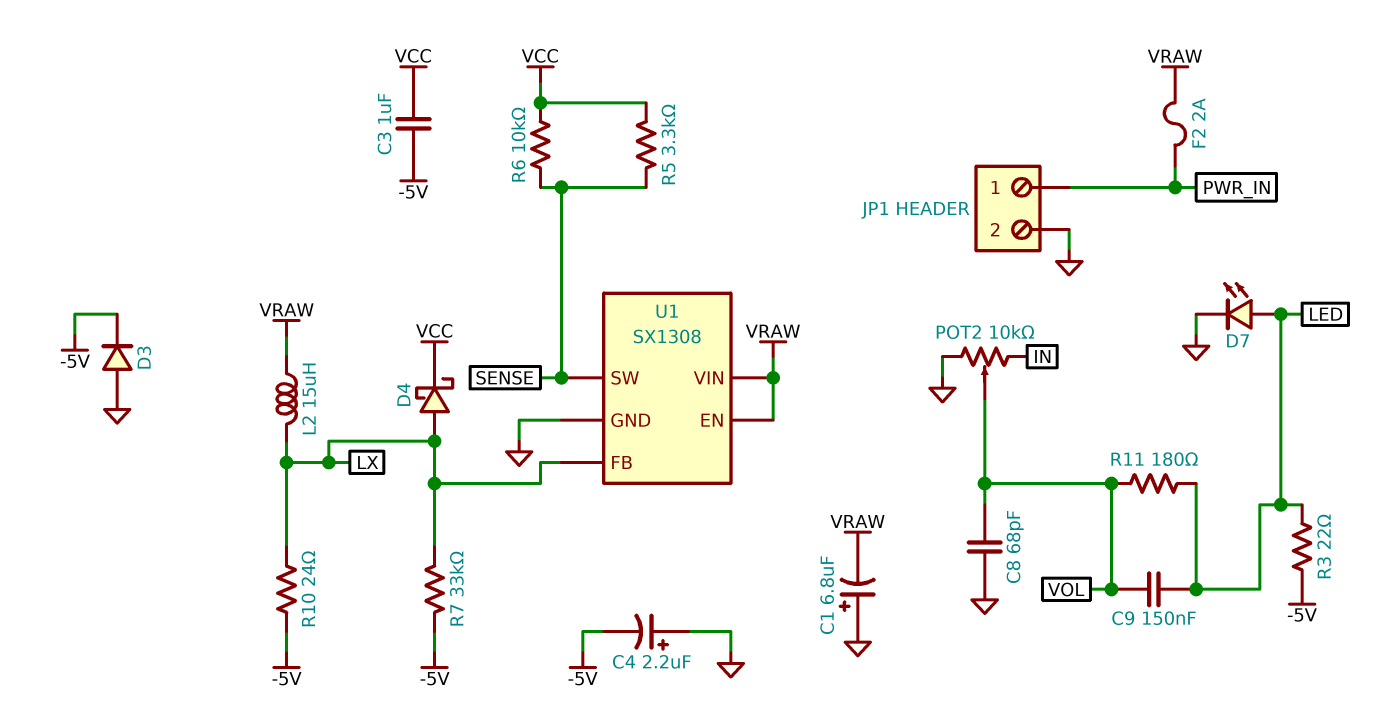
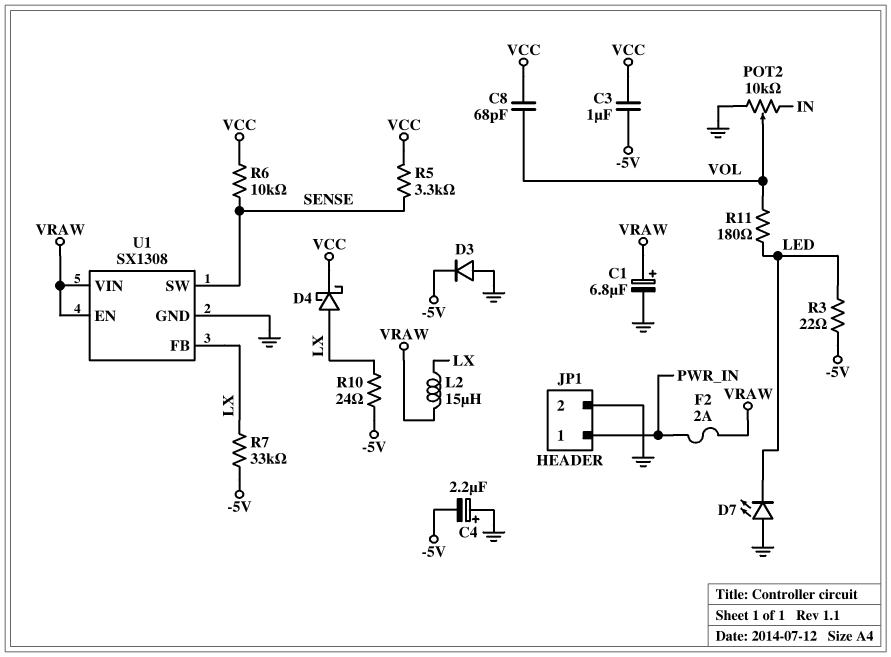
C1: 6.8uF (plus GND, minus VRAW) -> 6.8uF (plus VRAW, minus GND)
C8: 68pF (GND, VOL) -> 68pF (VCC, VOL)
C9: 150nF (LED, VOL) -> none
D7: LED (A LED, K GND) -> LED (A GND, K LED)

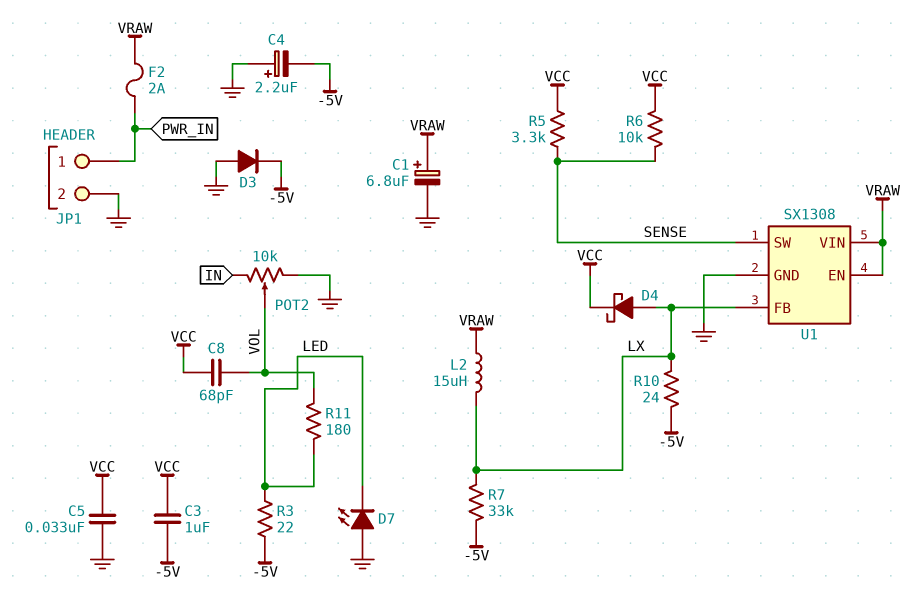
C5: none -> 33nF (GND, VCC)

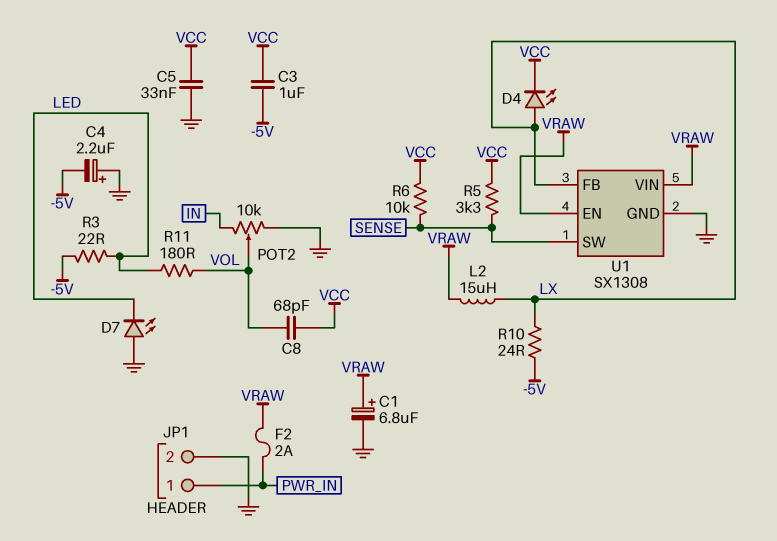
D3: diode (A GND, K -5V) -> none
D4: schottky (A LX, K VCC) -> LED (A LX, K VCC)
R7: 33k (-5V, LX) -> none

